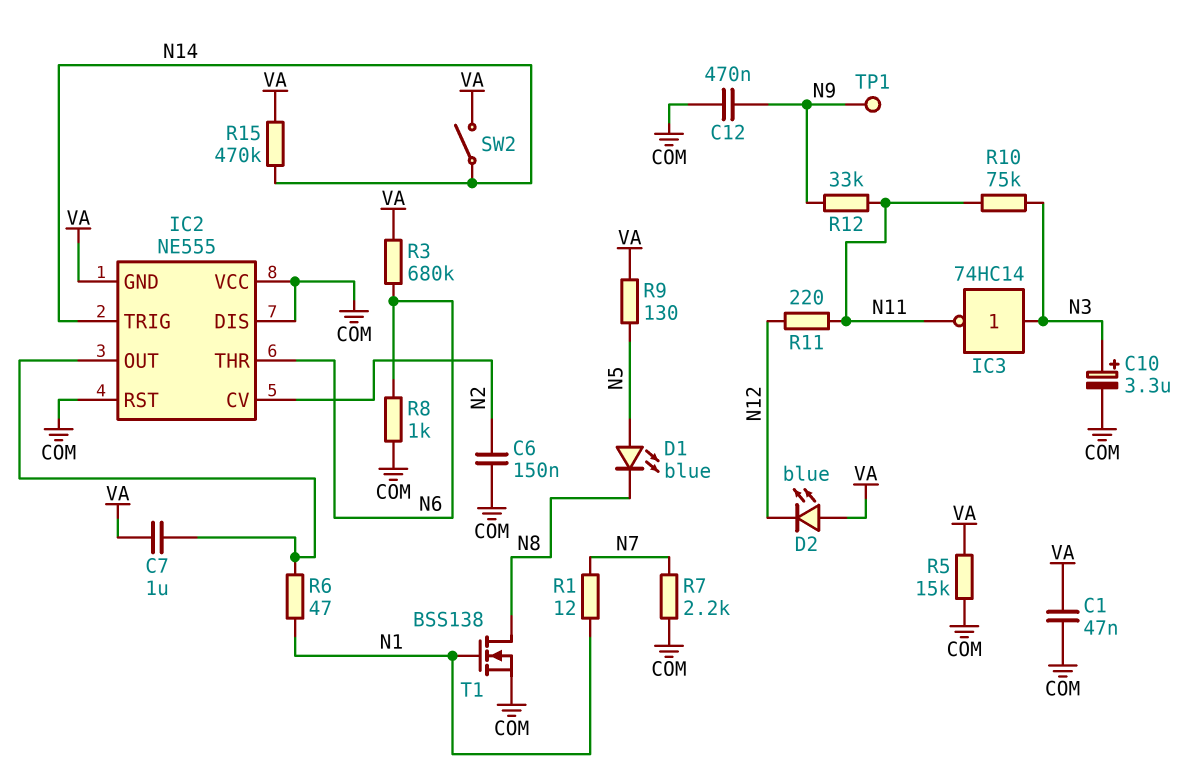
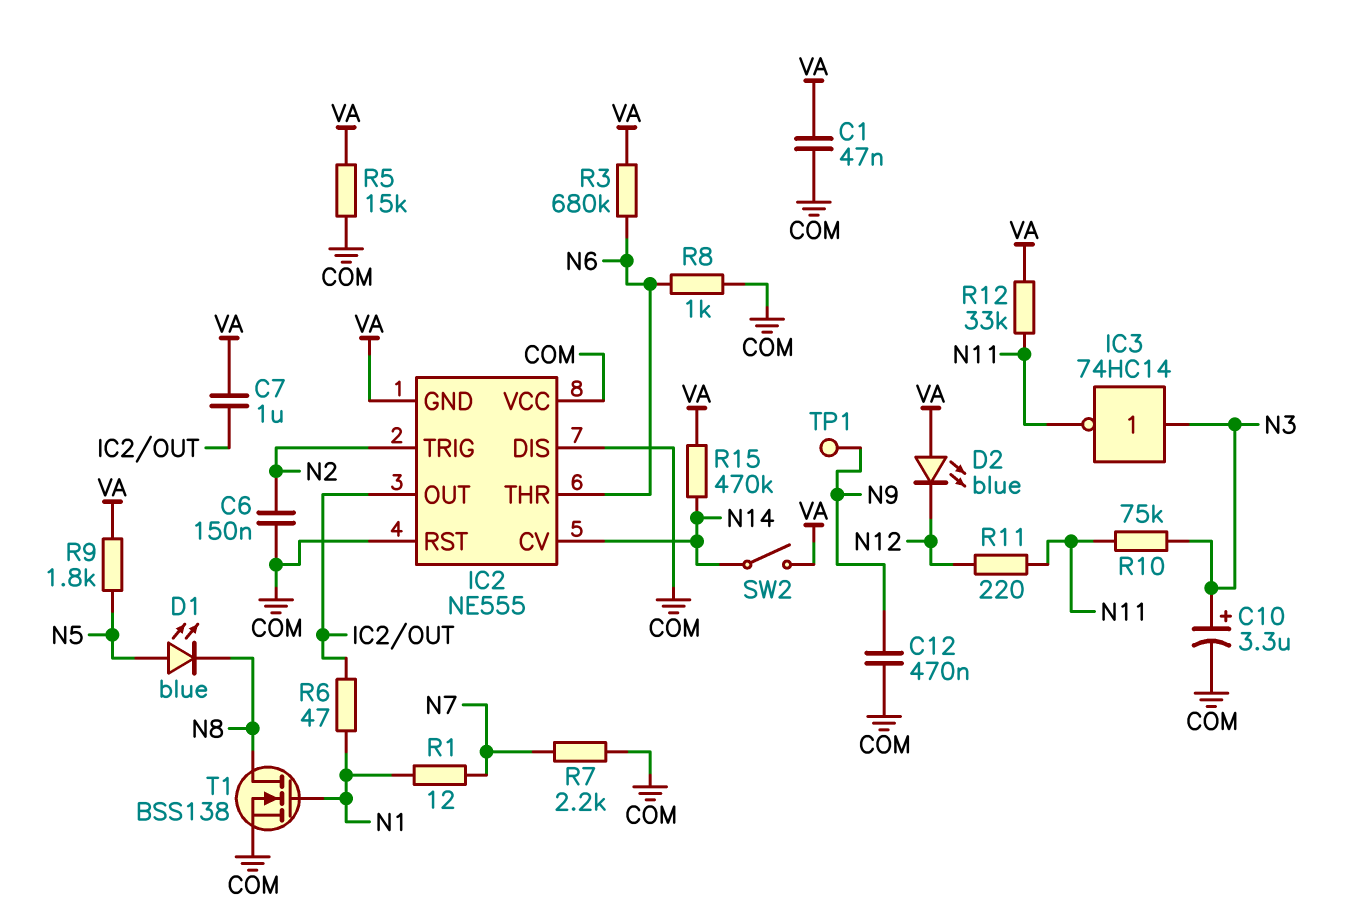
IC2 pin CV: N2 -> N14
IC2 pin TRIG: N14 -> N2
R9: 130 (N5, VA) -> 1.8k (N5, VA)
R12: 33k (N9, N11) -> 33k (N11, VA)

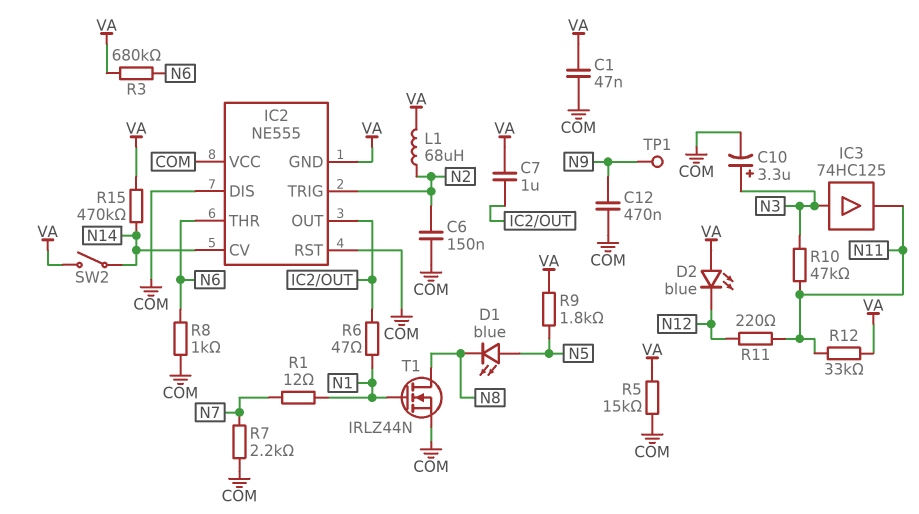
IC3: NOT 74HC14 (in N3, out N11) -> buffer 74HC125 (in N3, out N11)
L1: none -> 68uH (N2, VA)
R10: 75k (N3, N11) -> 47k (N3, N11)
T1: NMOS BSS138 (G N1, D N8, S COM) -> NMOS IRLZ44N (G N1, D N8, S COM)

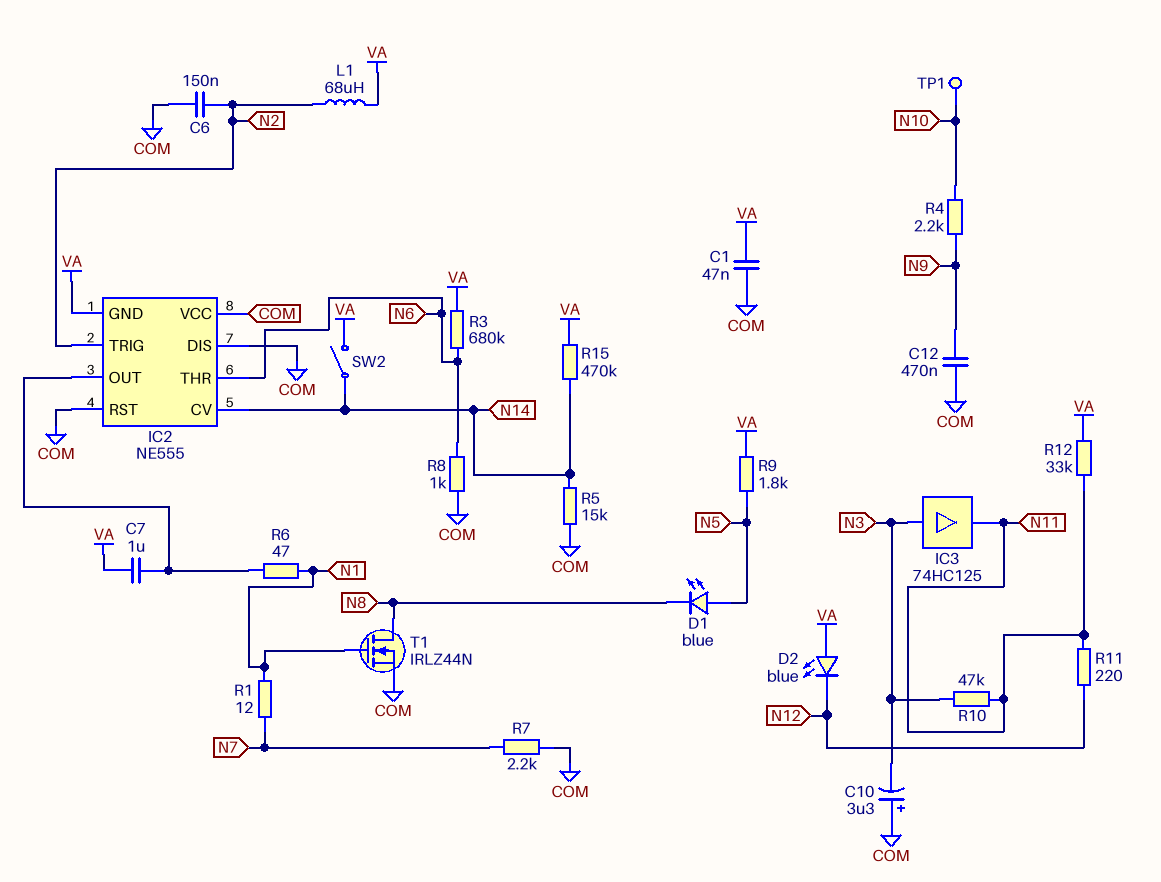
C10: 3.3uF (plus N3, minus COM) -> 3.3uF (plus COM, minus N3)
R4: none -> 2.2k (N9, N10)
R5: 15k (COM, VA) -> 15k (COM, N14)
TP1: test point (N9) -> test point (N10)

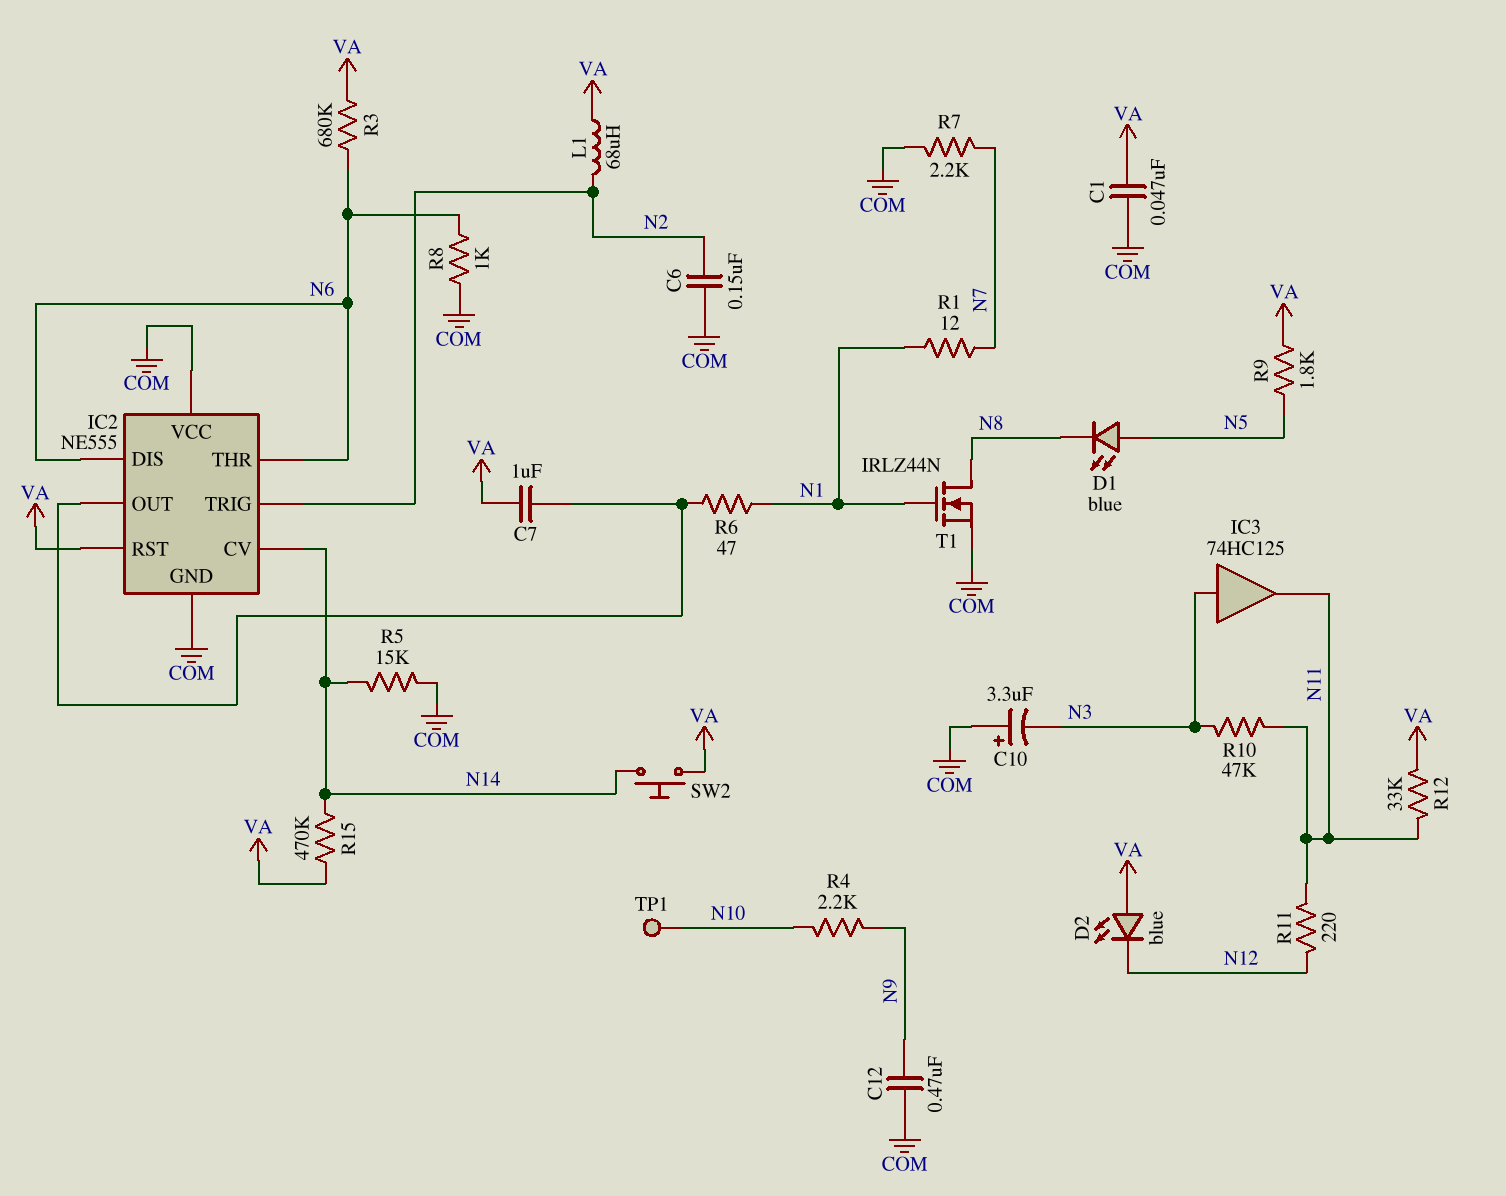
IC2 pin DIS: COM -> N6
IC2 pin GND: VA -> COM
IC2 pin RST: COM -> VA
SW2: switch (N14, VA) -> button (N14, VA)

